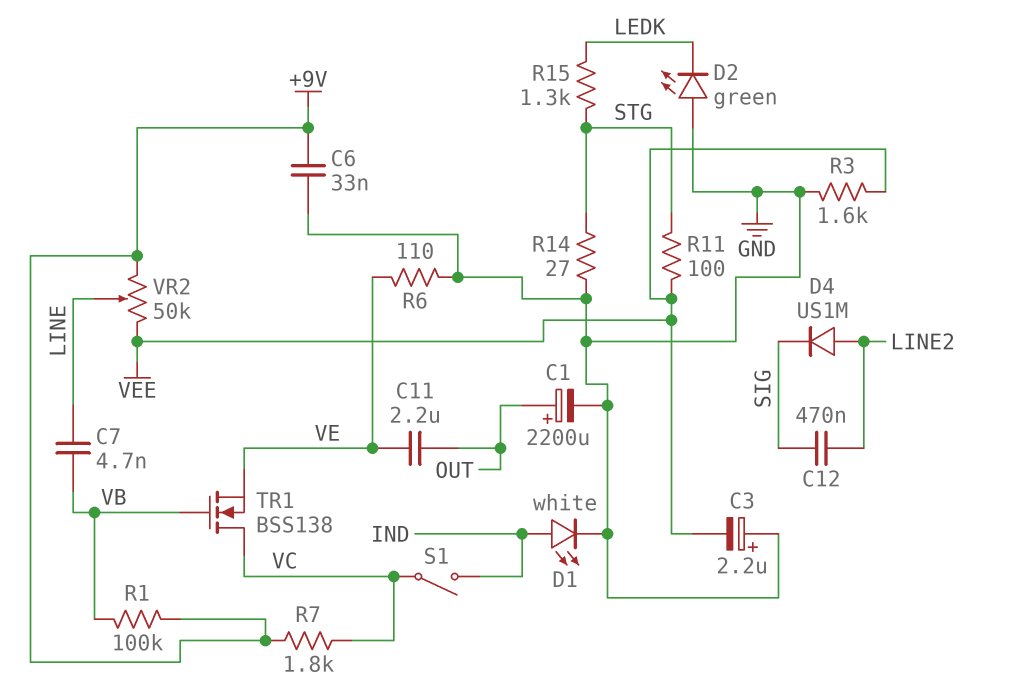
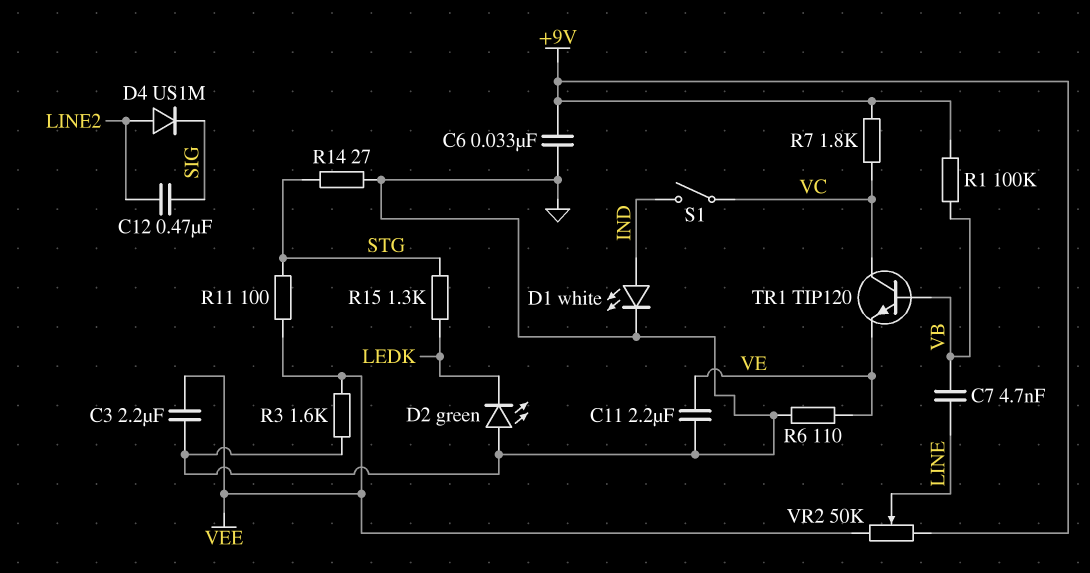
C1: 2200uF (plus OUT, minus GND) -> none
C3: 2.2uF (plus GND, minus VEE) -> 2.2uF (GND, VEE)
C11: 2.2uF (OUT, VE) -> 2.2uF (GND, VE)
TR1: NMOS BSS138 (G VB, D VC, S VE) -> NPN TIP120 (B VB, C VC, E VE)

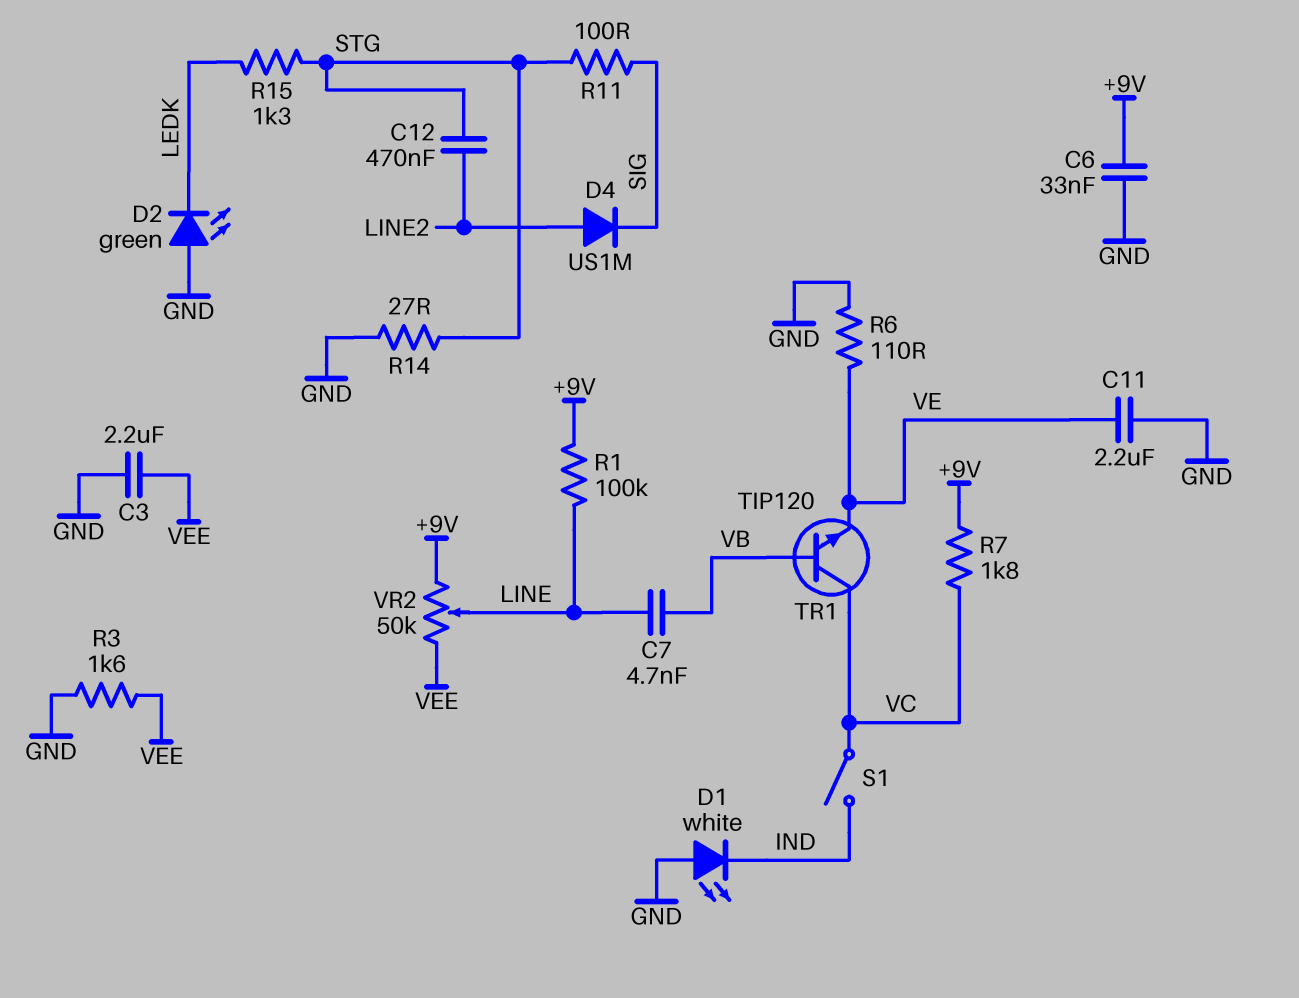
C12: 470nF (LINE2, SIG) -> 470nF (LINE2, STG)
D1: LED white (A IND, K GND) -> LED white (A GND, K IND)
R1: 100k (+9V, VB) -> 100k (+9V, LINE)
R11: 100 (STG, VEE) -> 100 (SIG, STG)

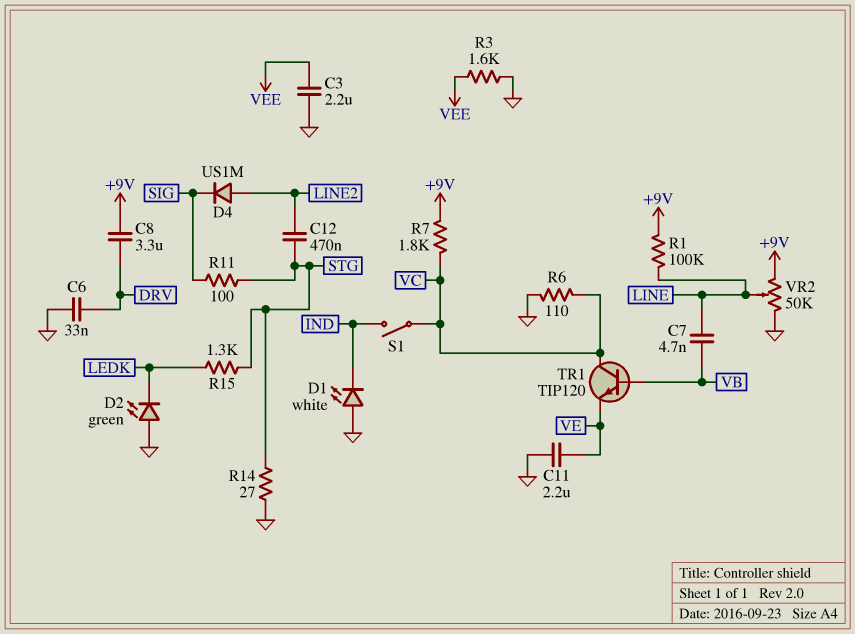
C6: 33nF (+9V, GND) -> 33nF (DRV, GND)
C8: none -> 3.3uF (+9V, DRV)
R6: 110 (GND, VE) -> 110 (GND, VC)
VR2: 50k (+9V, VEE, wiper LINE) -> 50k (+9V, GND, wiper LINE)

